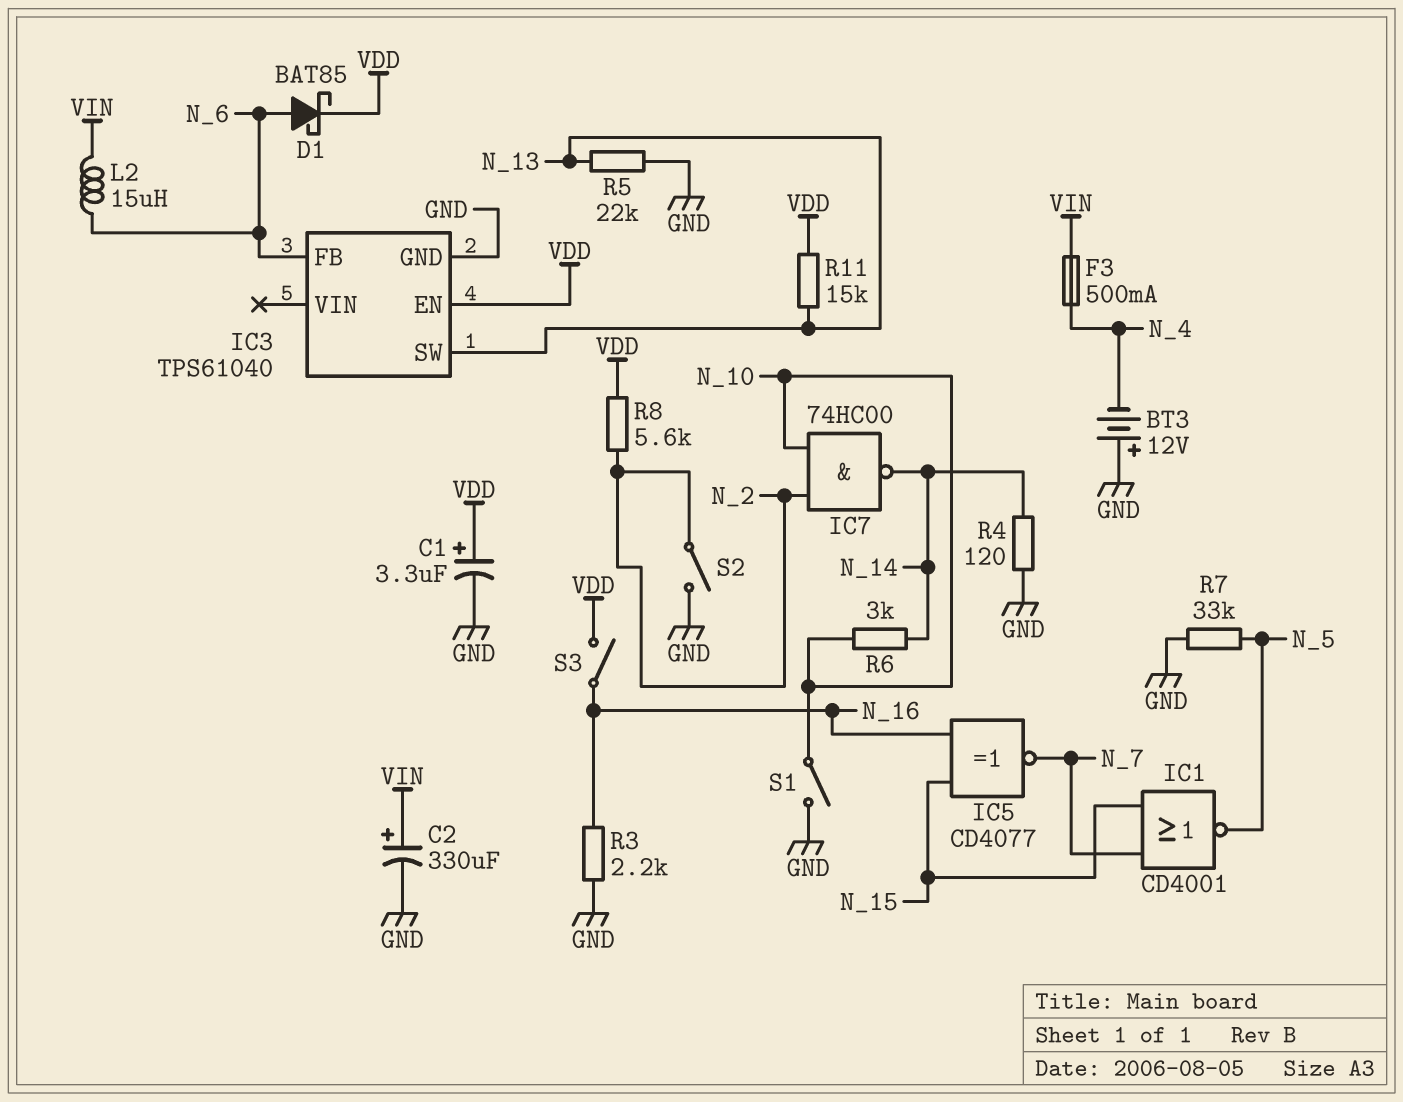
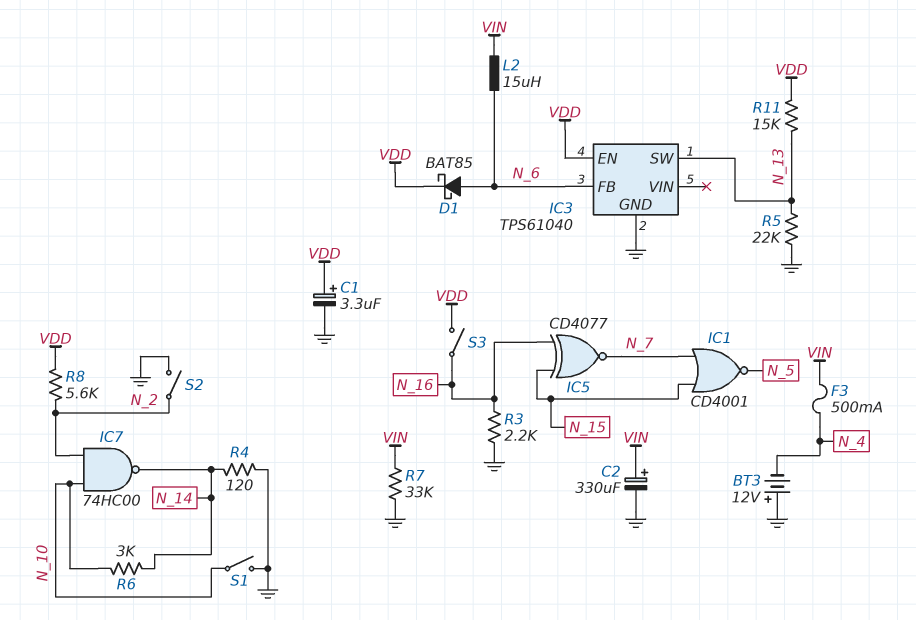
R7: 33k (GND, N_5) -> 33k (GND, VIN)

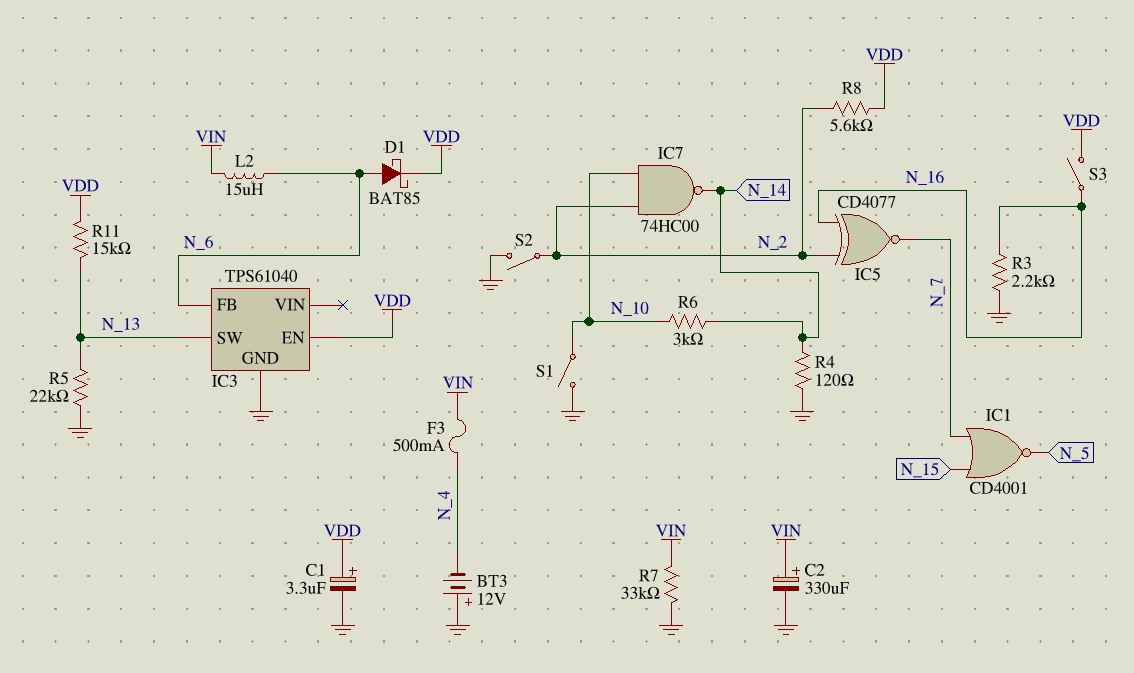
IC5: XNOR CD4077 (in N_15, in N_16, out N_7) -> XNOR CD4077 (in N_2, in N_16, out N_7)

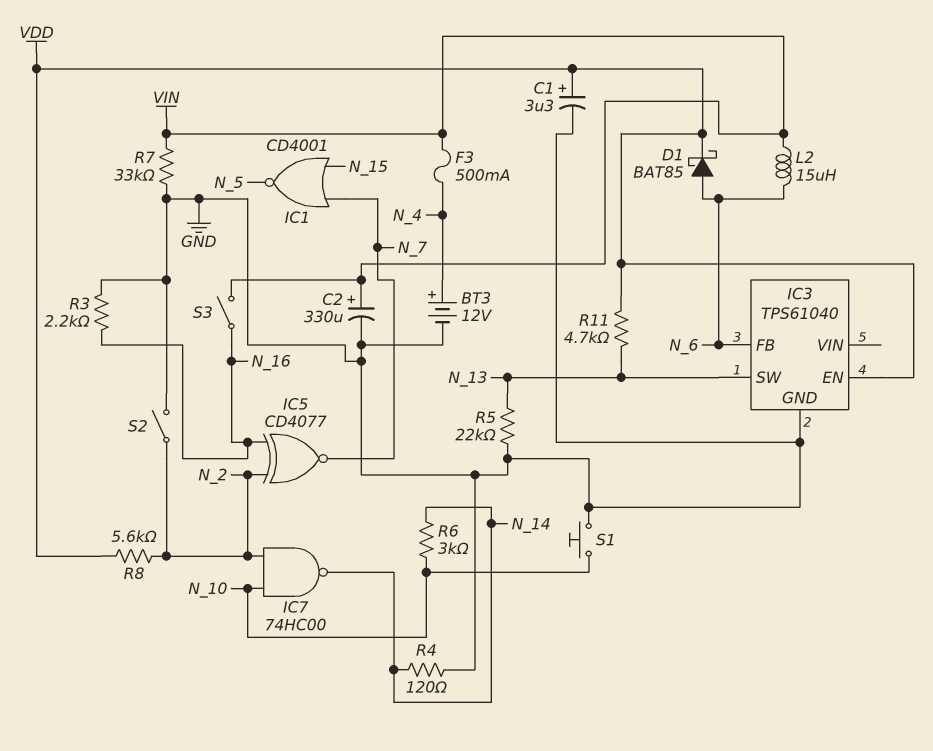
BT3: 12V (plus GND, minus N_4) -> 12V (plus N_4, minus GND)
R11: 15k (N_13, VDD) -> 4.7k (N_13, VDD)
S1: switch (GND, N_10) -> button (GND, N_10)
S3: switch (N_16, VDD) -> switch (N_16, VIN)

